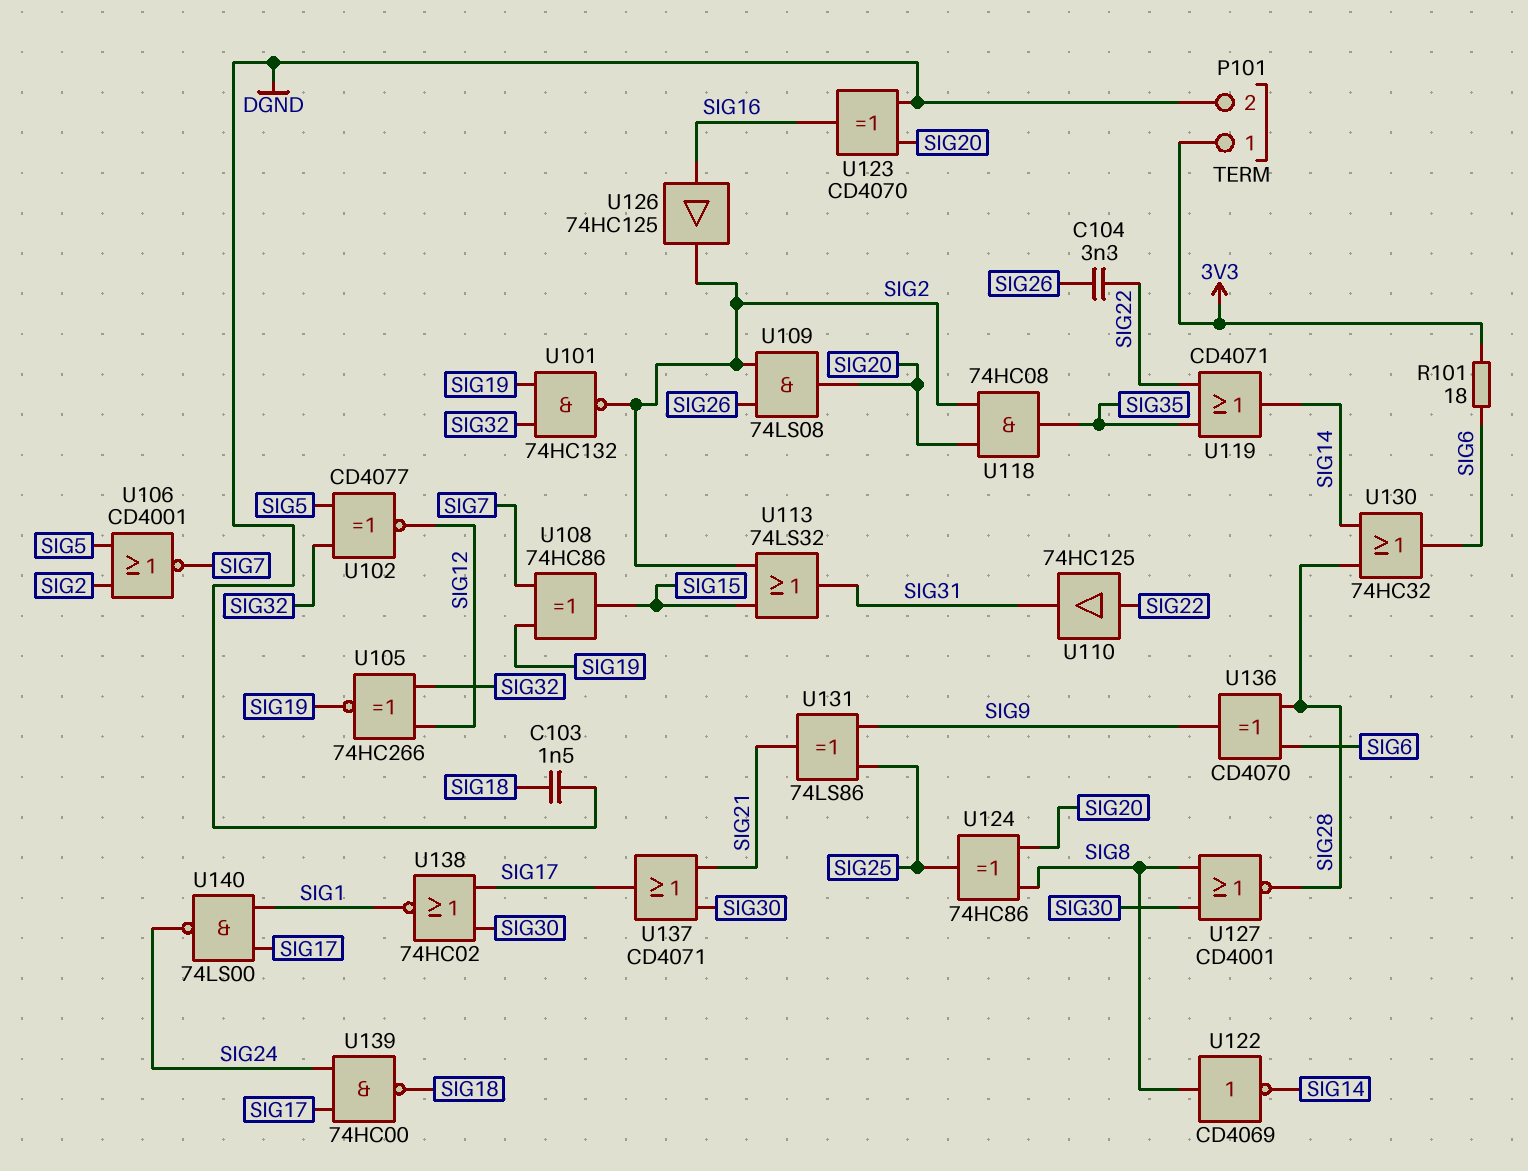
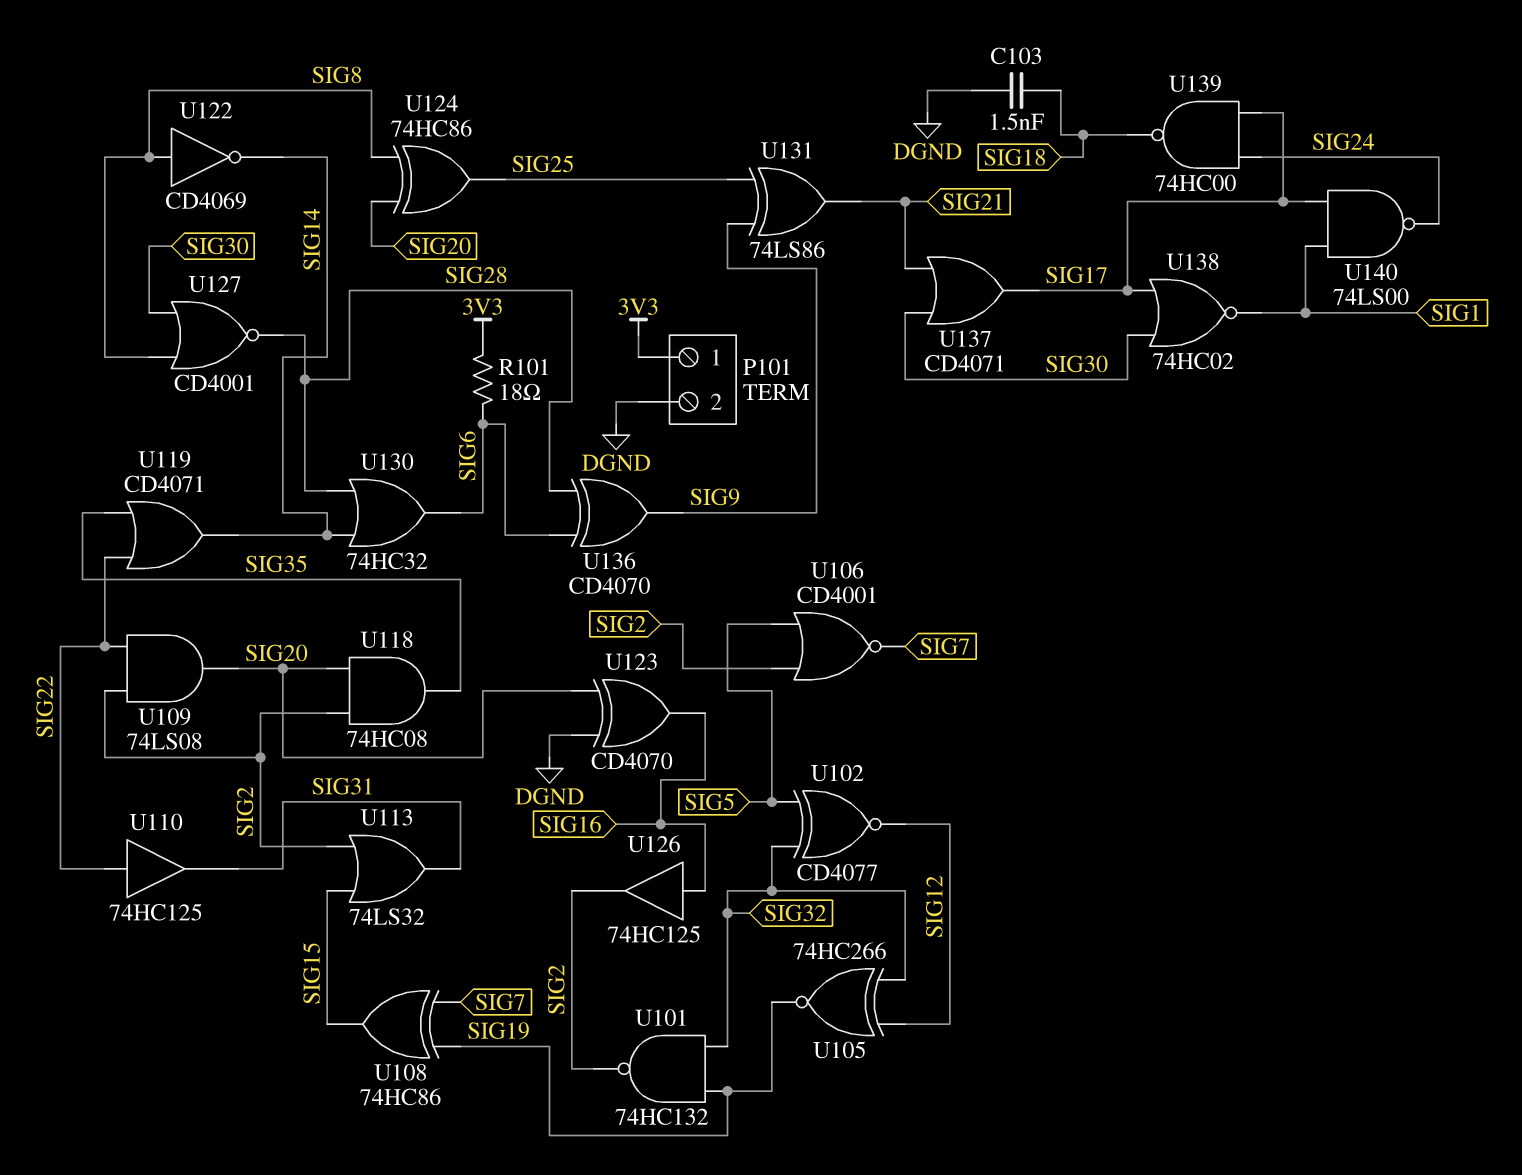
C104: 3.3nF (SIG22, SIG26) -> none
U109: AND 74LS08 (in SIG2, in SIG26, out SIG20) -> AND 74LS08 (in SIG2, in SIG22, out SIG20)

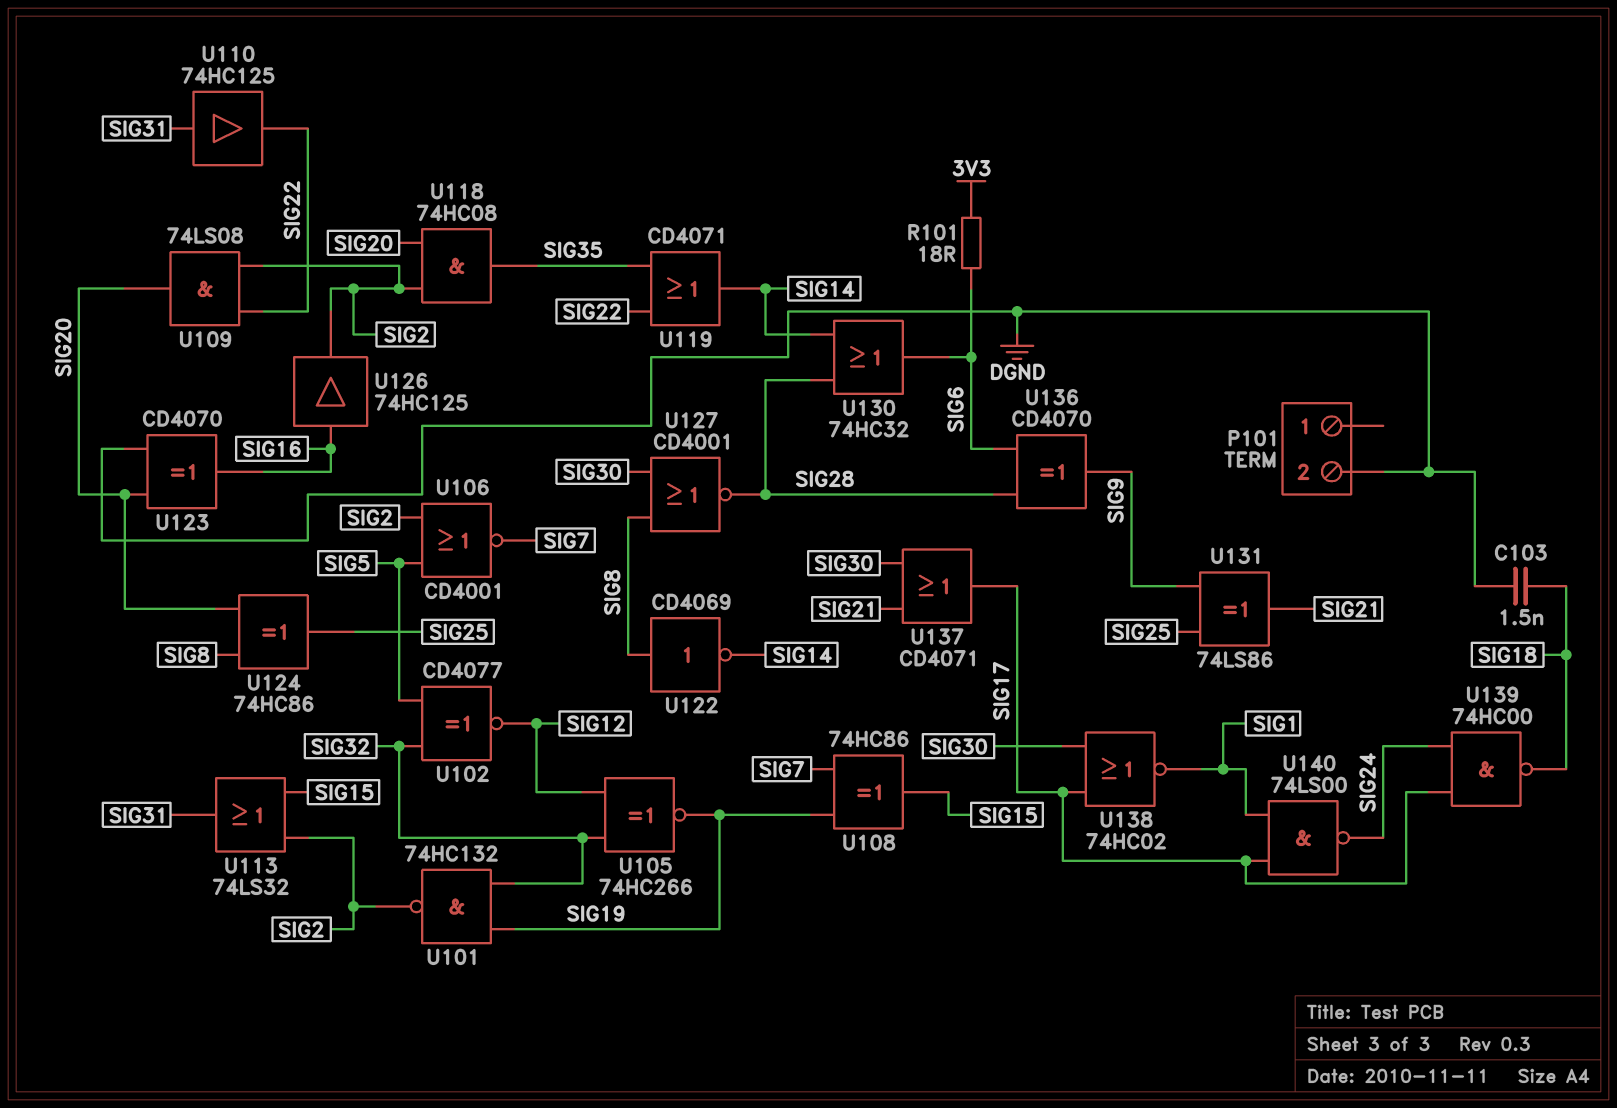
P101 pin 1: 3V3 -> none
U110: buffer 74HC125 (in SIG22, out SIG31) -> buffer 74HC125 (in SIG31, out SIG22)

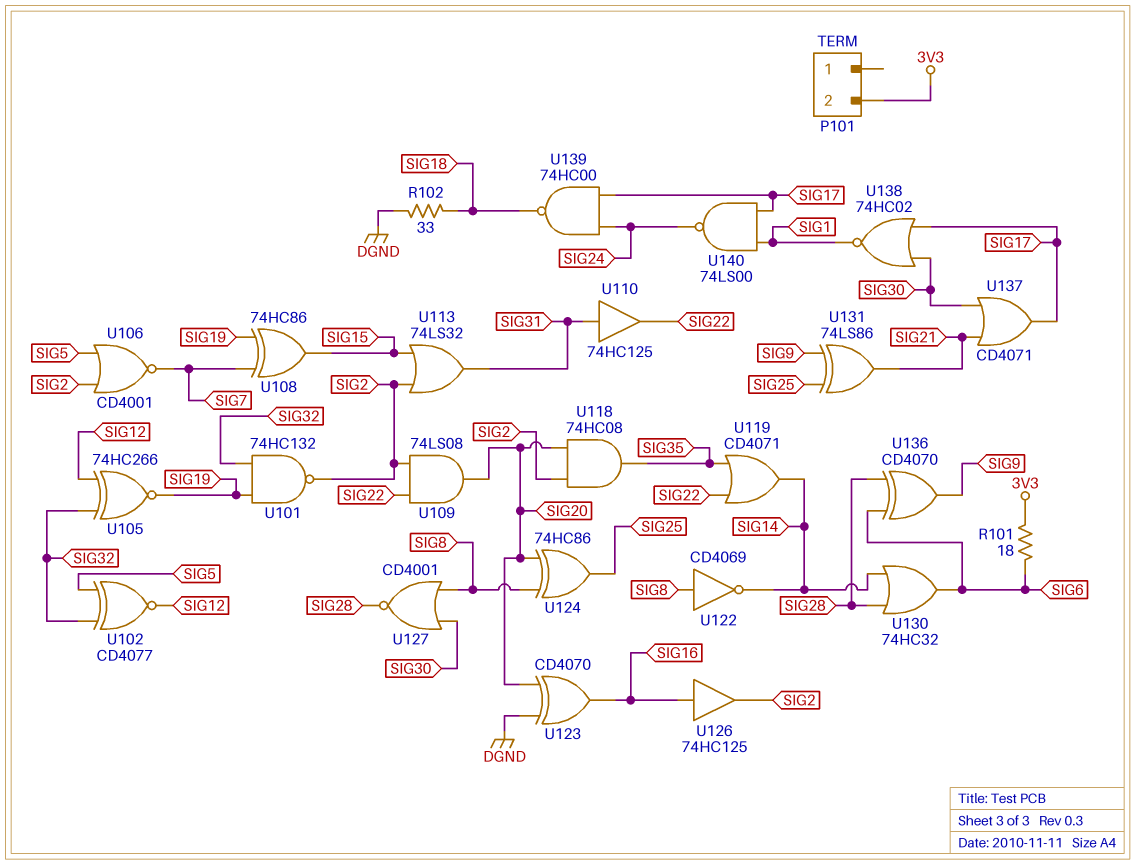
C103: 1.5nF (DGND, SIG18) -> none
P101 pin 2: DGND -> 3V3
R102: none -> 33 (DGND, SIG18)

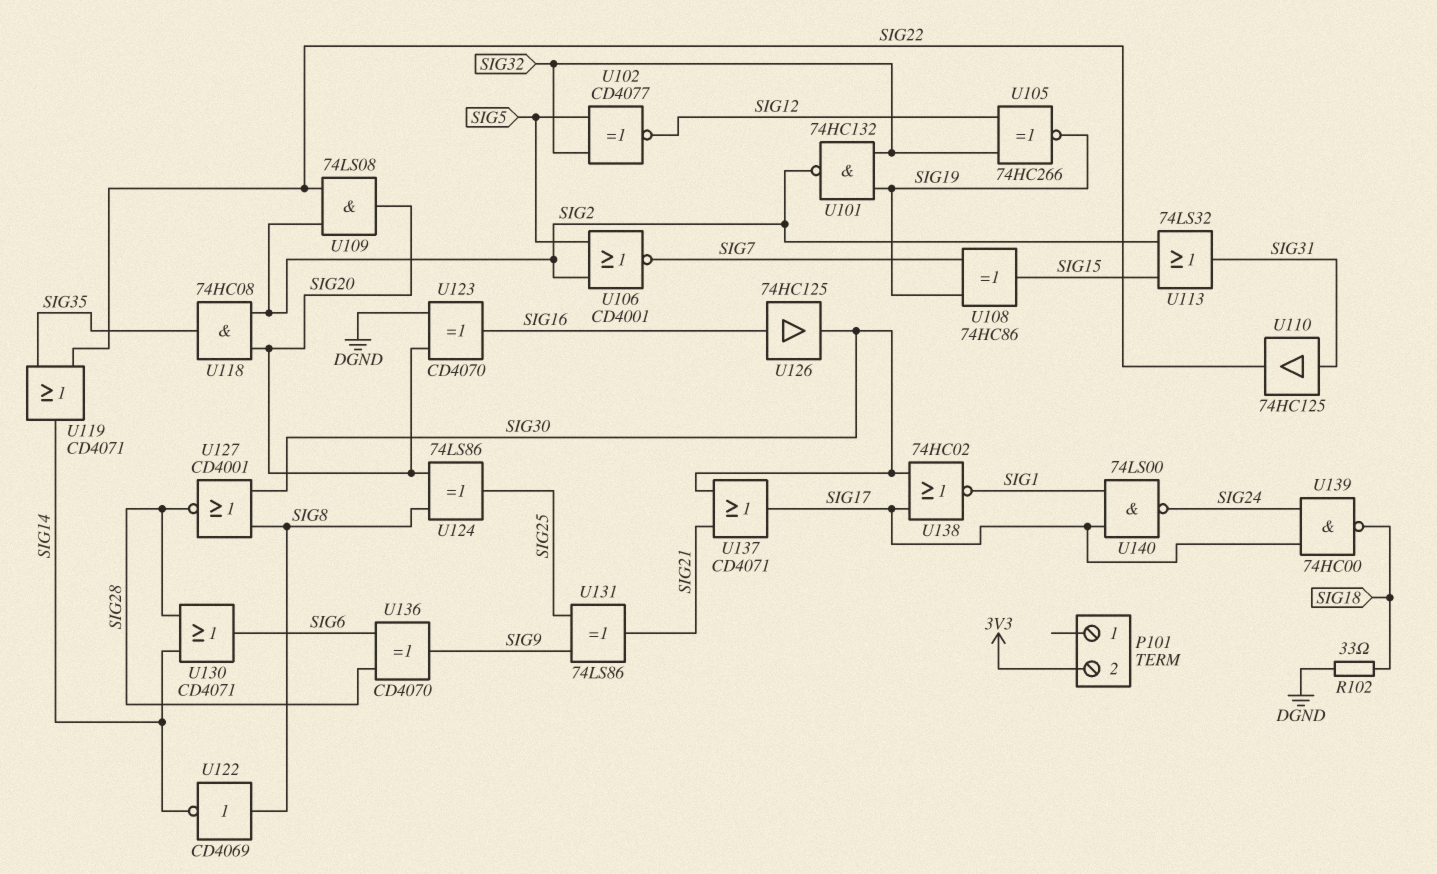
R101: 18 (3V3, SIG6) -> none
U124: XOR 74HC86 (in SIG8, in SIG20, out SIG25) -> XOR 74LS86 (in SIG8, in SIG20, out SIG25)
U126: buffer 74HC125 (in SIG16, out SIG2) -> buffer 74HC125 (in SIG16, out SIG30)
U130: OR 74HC32 (in SIG14, in SIG28, out SIG6) -> OR CD4071 (in SIG14, in SIG28, out SIG6)

